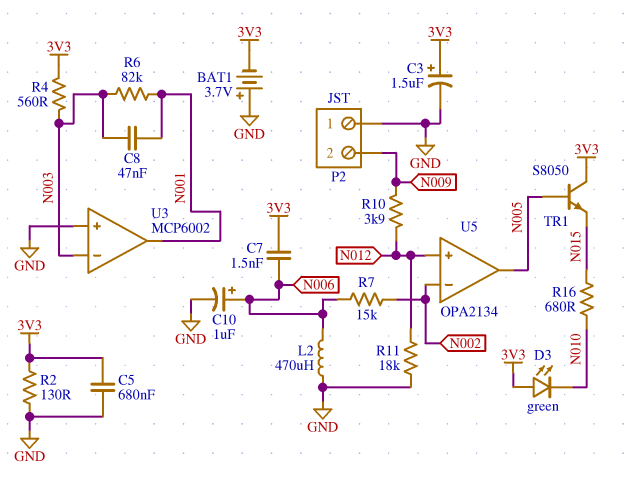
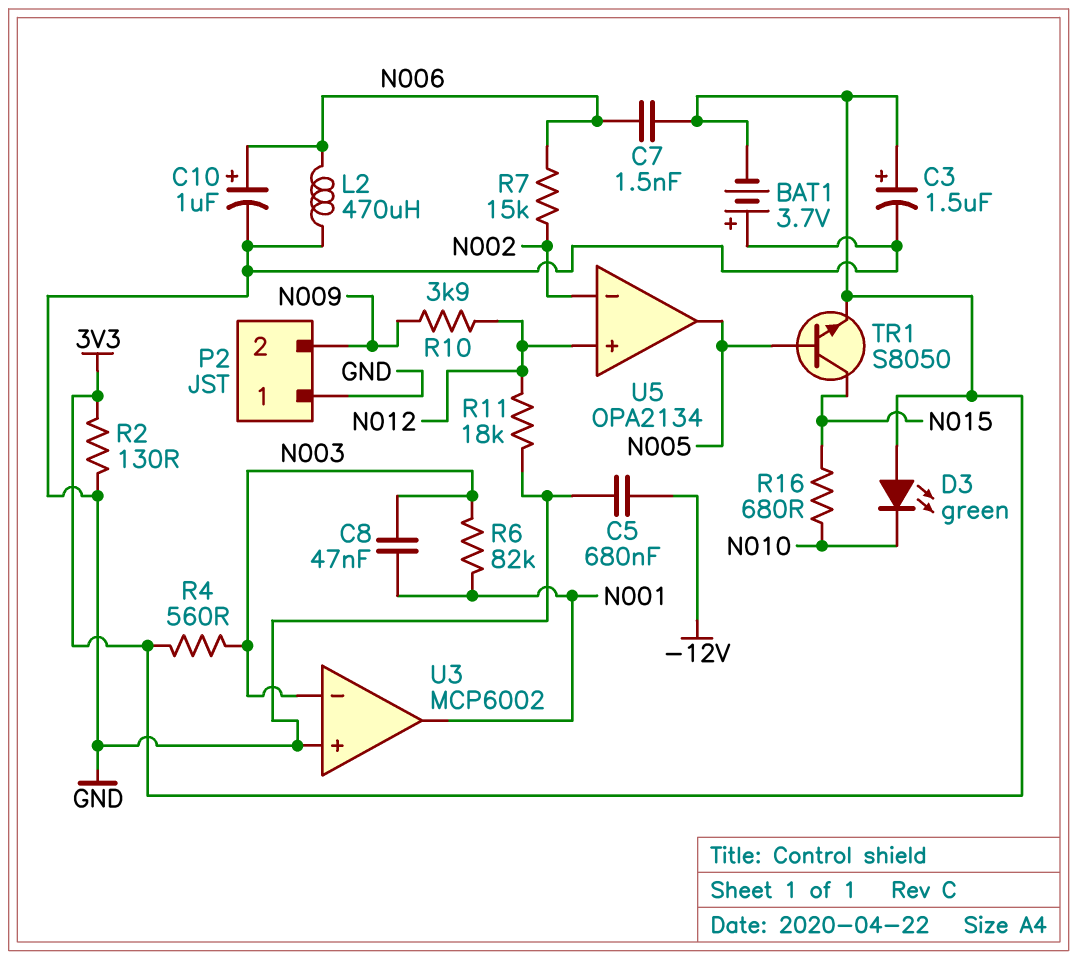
C5: 680nF (3V3, GND) -> 680nF (-12V, GND)
TR1: NPN S8050 (B N005, C 3V3, E N015) -> NPN S8050 (B N005, C N015, E 3V3)

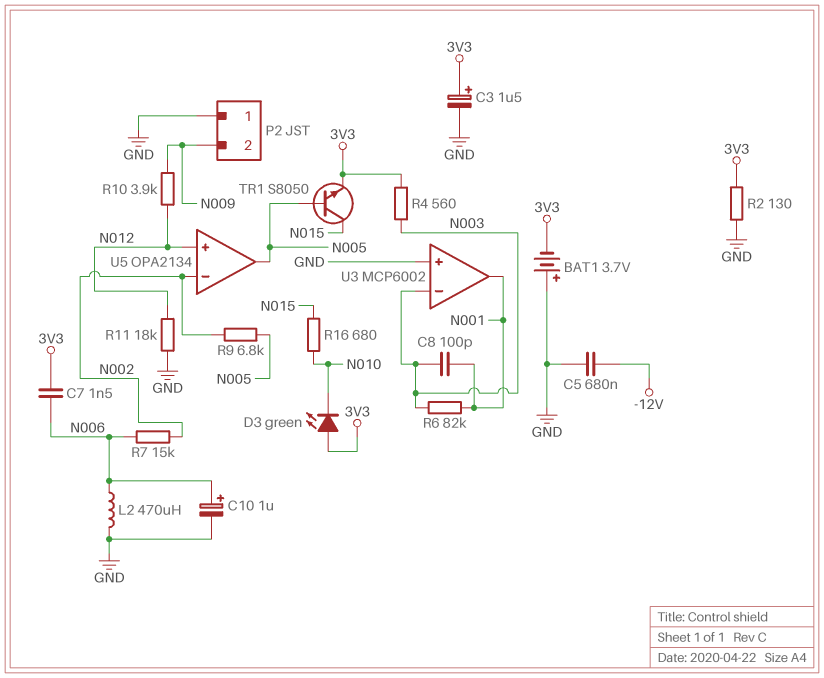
C8: 47nF (N001, N003) -> 100pF (N001, N003)
R9: none -> 6.8k (N002, N005)

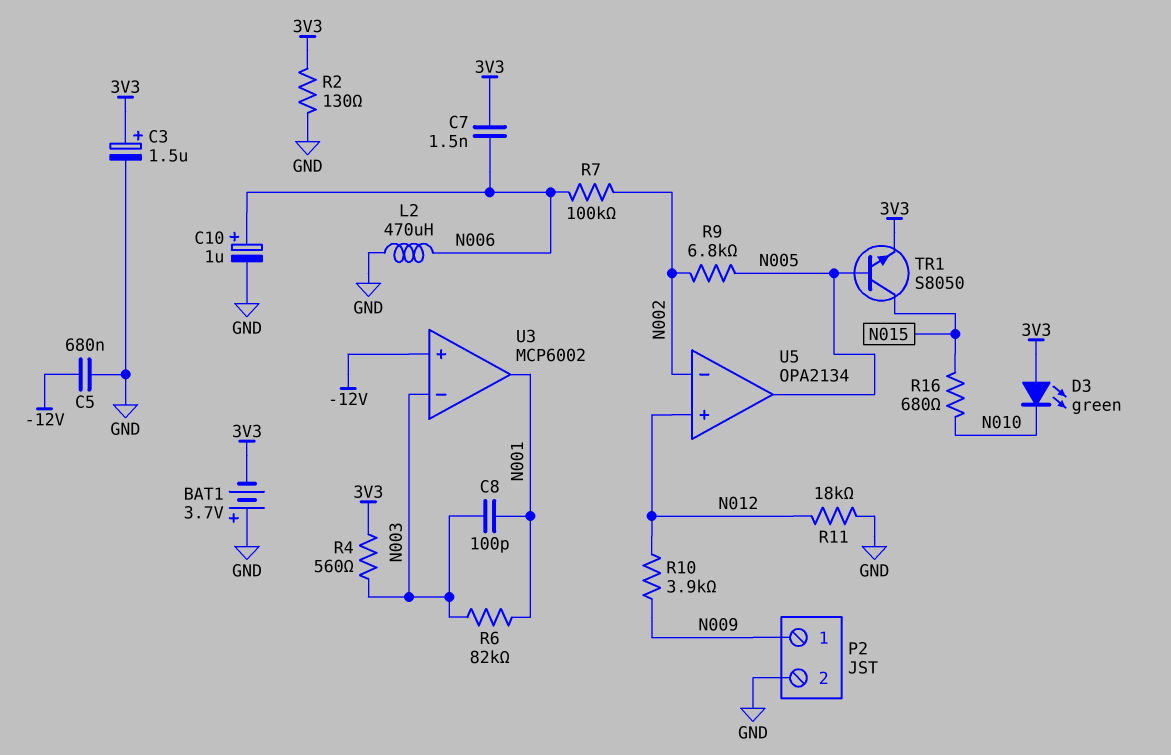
P2 pin 1: GND -> N009
P2 pin 2: N009 -> GND
R7: 15k (N002, N006) -> 100k (N002, N006)
U3 pin in+: GND -> -12V

